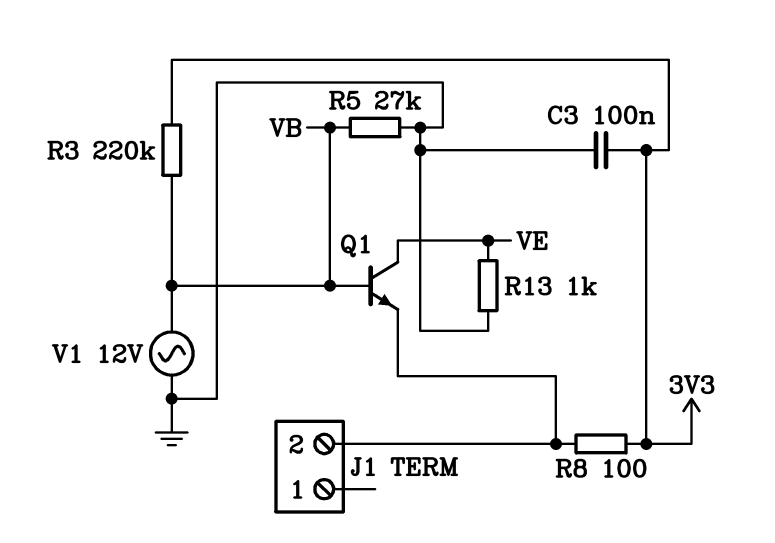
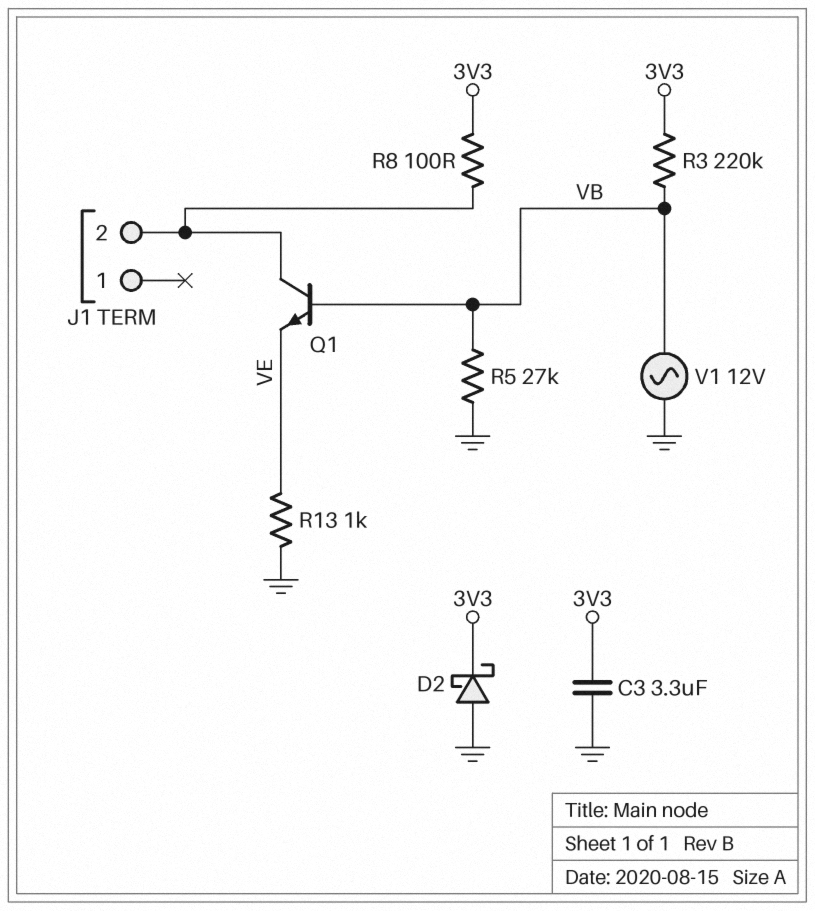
C3: 100nF (3V3, GND) -> 3.3uF (3V3, GND)
D2: none -> schottky (A GND, K 3V3)
Q1: NPN (B VB, C VE, E J1/2) -> NPN (B VB, C J1/2, E VE)

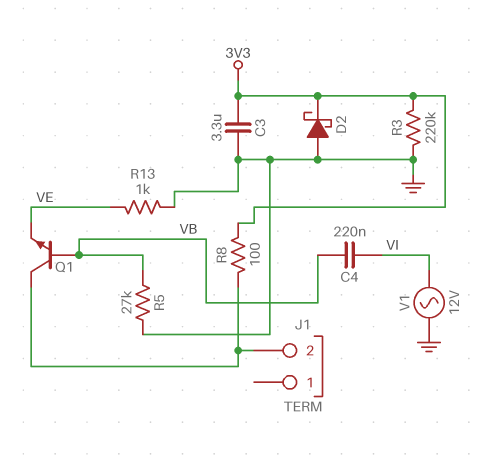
C4: none -> 220nF (VB, VI)
R3: 220k (3V3, VB) -> 220k (3V3, GND)
V1: AC 12V (GND, VB) -> AC 12V (GND, VI)

